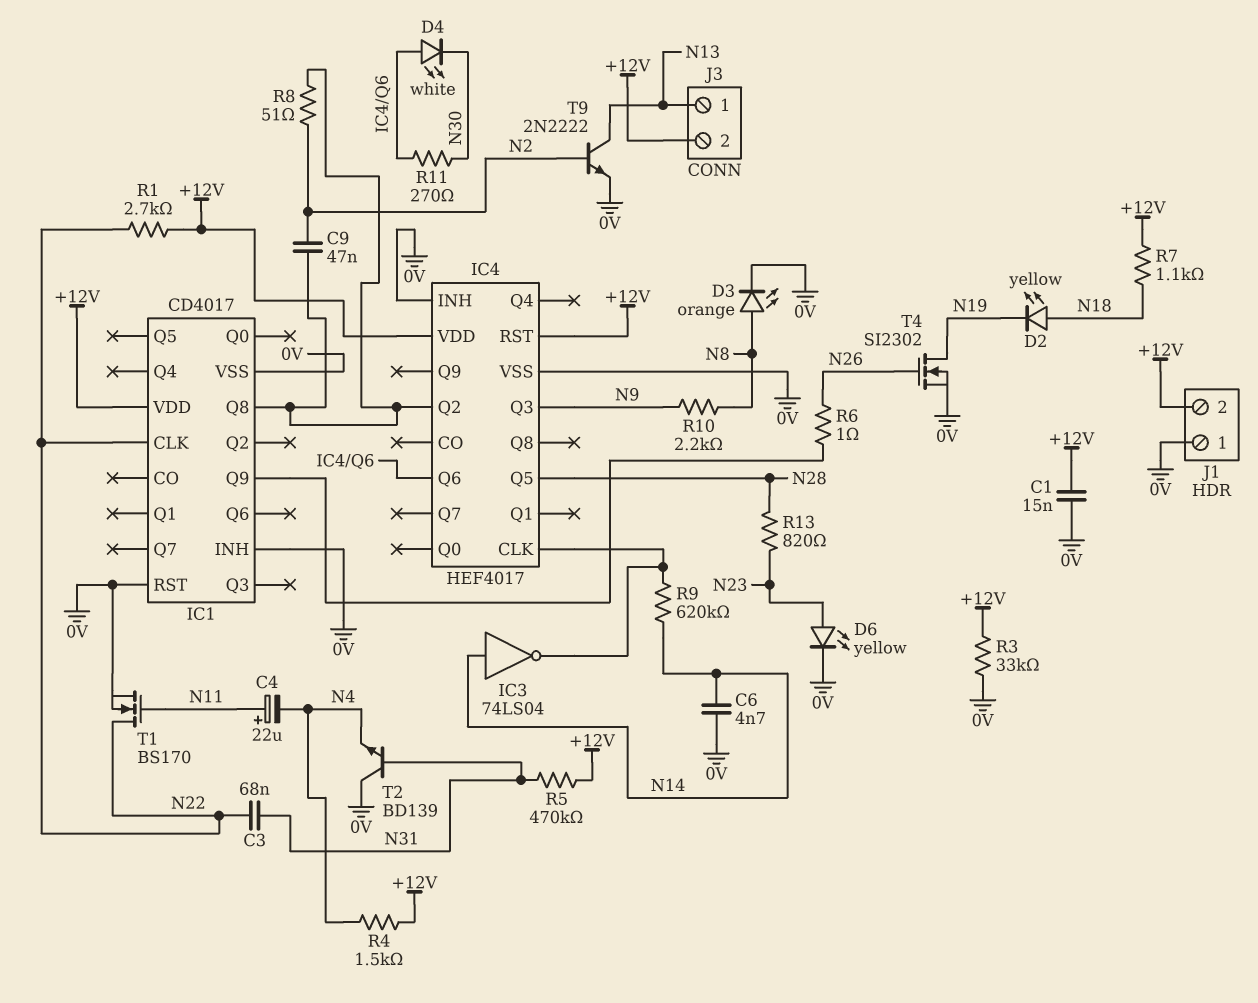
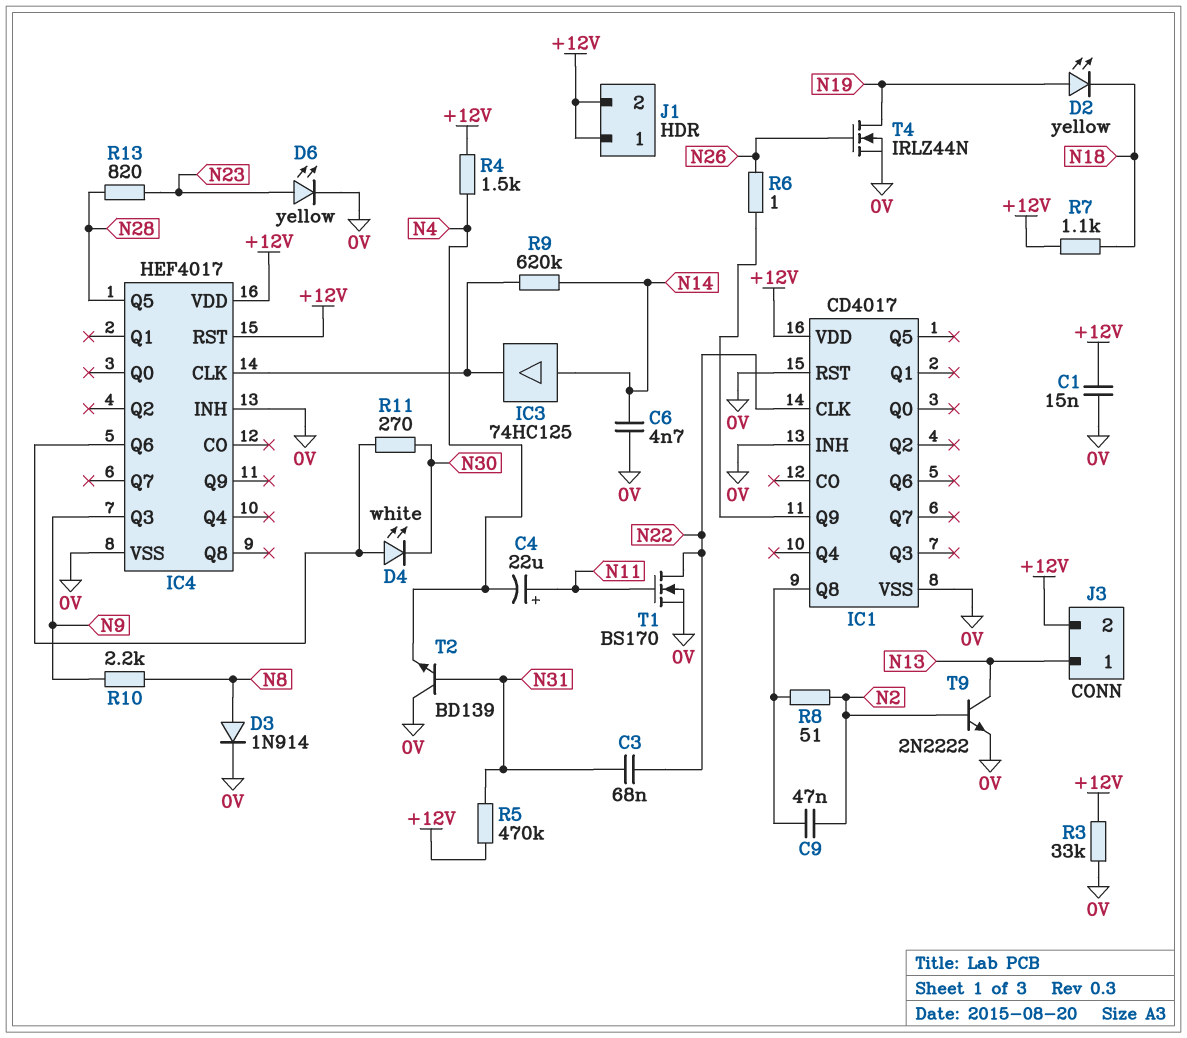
D2: LED yellow (A N18, K N19) -> LED yellow (A N19, K N18)
D3: LED orange (A N8, K 0V) -> diode 1N914 (A N8, K 0V)
IC3: NOT 74LS04 (in N14, out IC4/CLK) -> buffer 74HC125 (in N14, out IC4/CLK)
IC4 pin Q2: IC1/Q8 -> none
J1 pin 1: 0V -> +12V
R1: 2.7k (+12V, N22) -> none
T4: NMOS SI2302 (G N26, D N19, S 0V) -> NMOS IRLZ44N (G N26, D N19, S 0V)

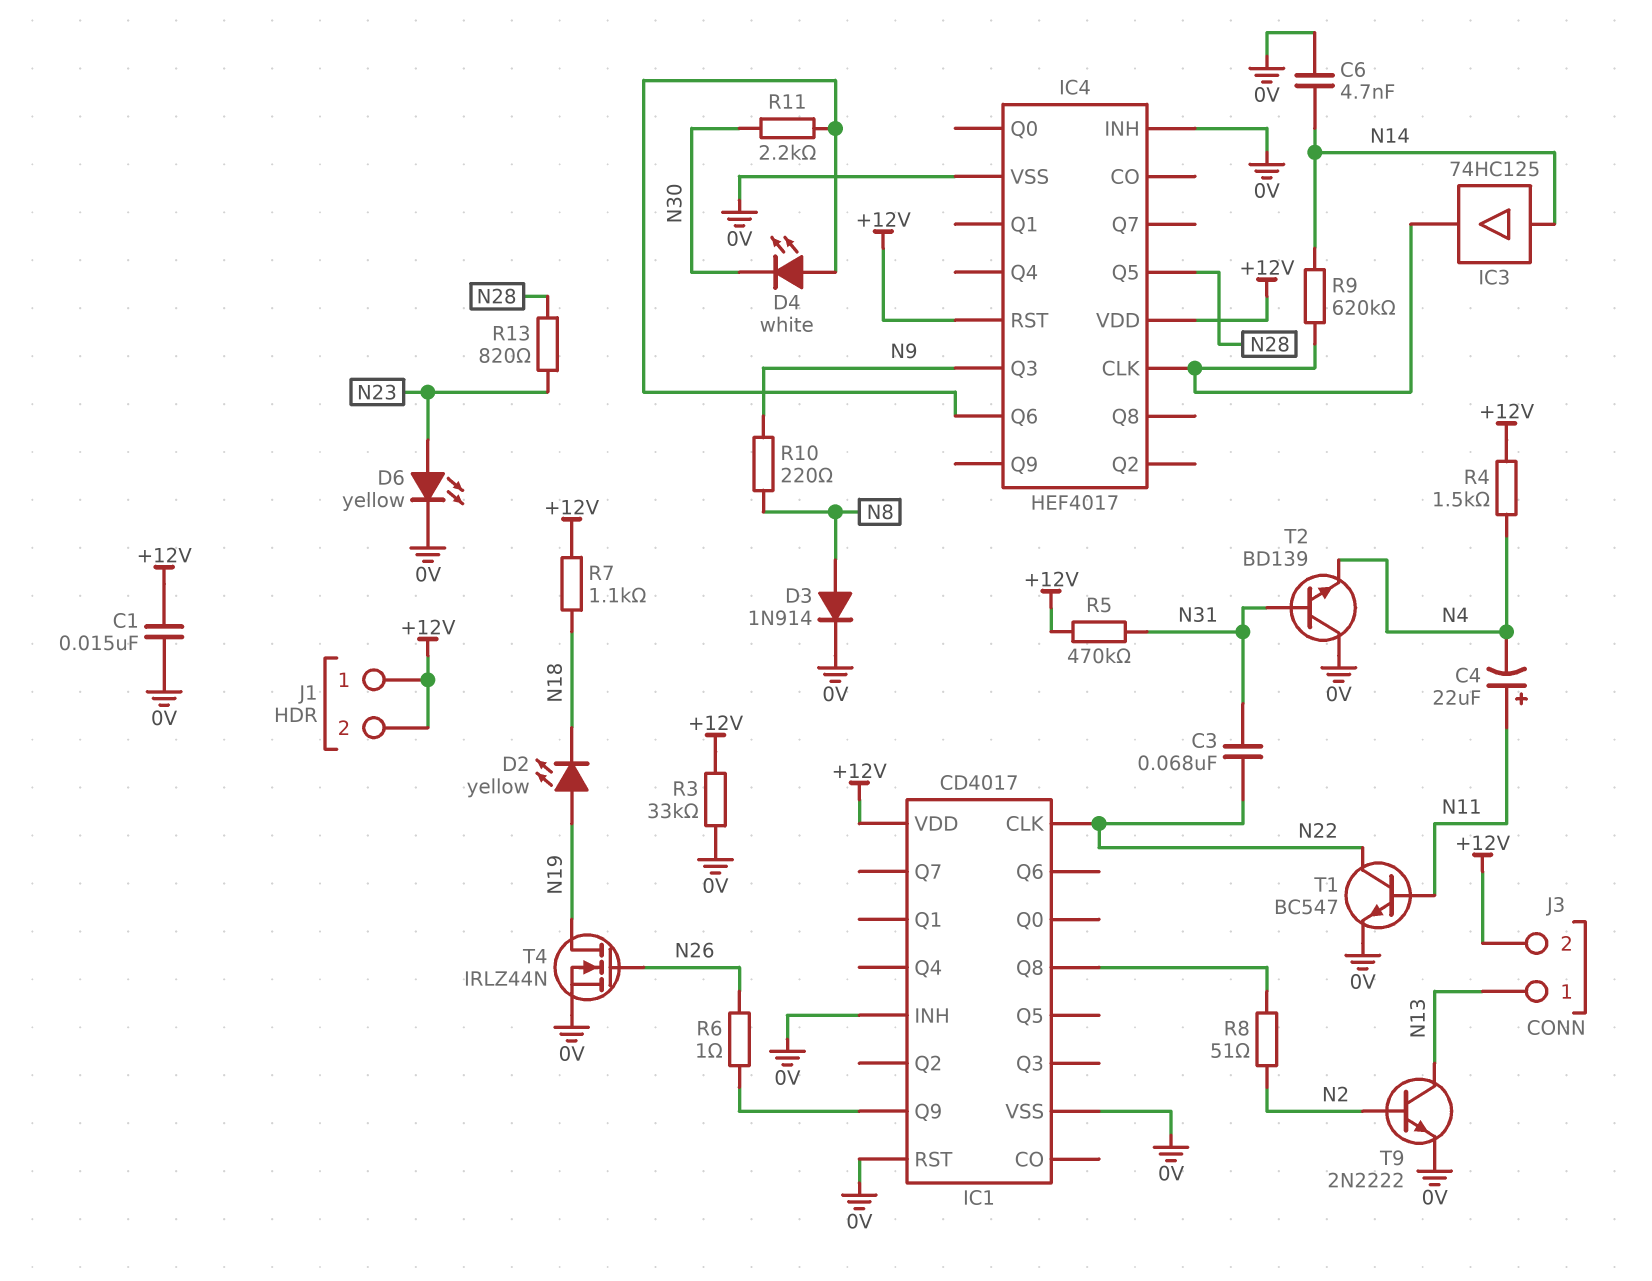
C9: 47nF (IC1/Q8, N2) -> none
R10: 2.2k (N8, N9) -> 220 (N8, N9)
R11: 270 (IC4/Q6, N30) -> 2.2k (IC4/Q6, N30)
T1: NMOS BS170 (G N11, D N22, S 0V) -> NPN BC547 (B N11, C N22, E 0V)

